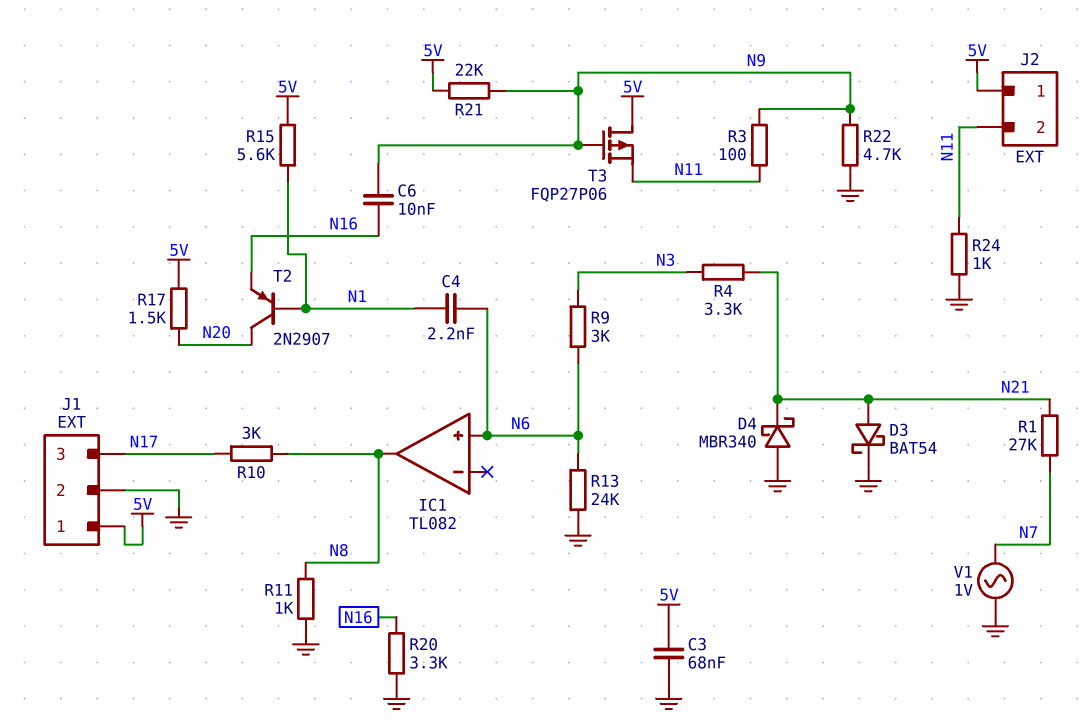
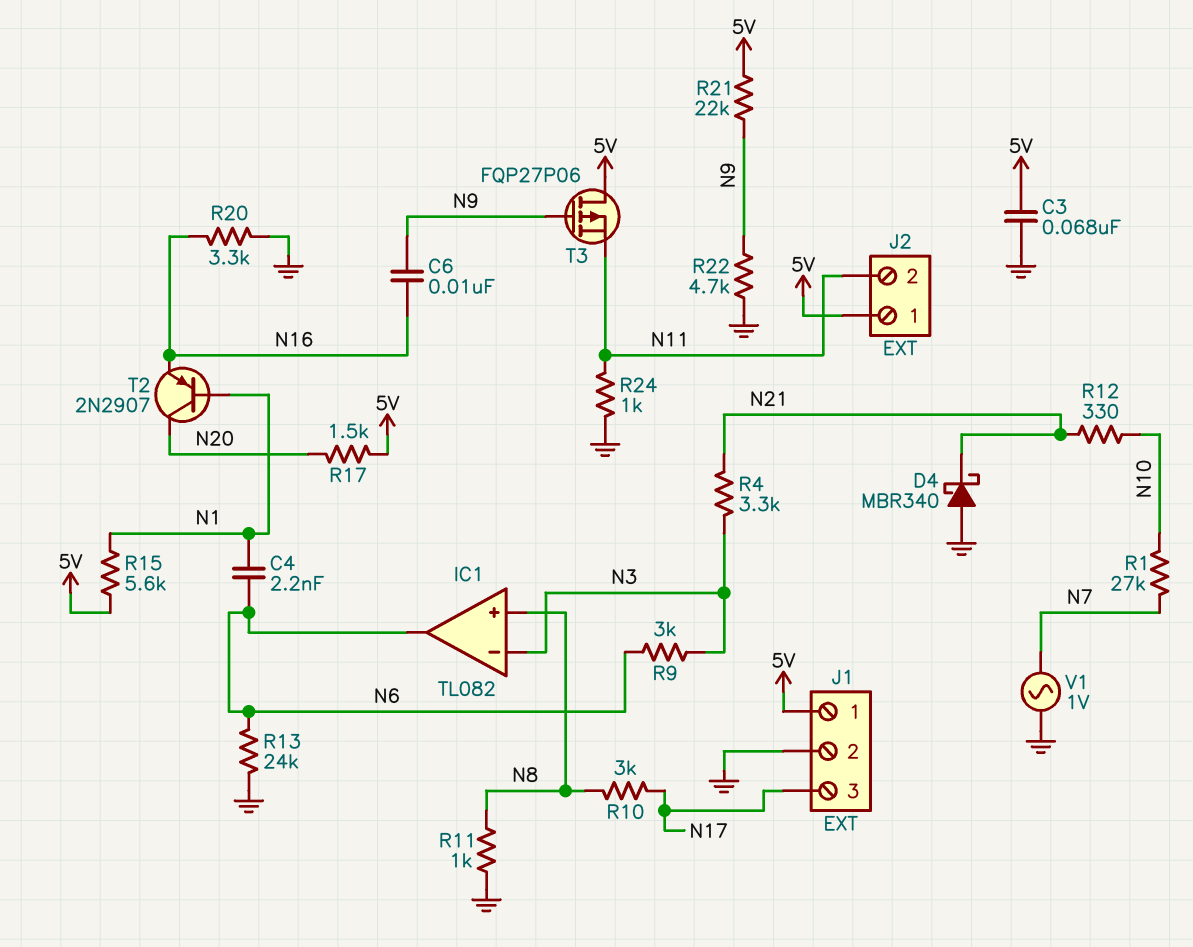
D3: schottky BAT54 (A N21, K GND) -> none
IC1 pin in+: N6 -> N8
IC1 pin in-: none -> N3
IC1 pin out: N8 -> N6
R1: 27k (N7, N21) -> 27k (N7, N10)
R3: 100 (N9, N11) -> none
R12: none -> 330 (N10, N21)

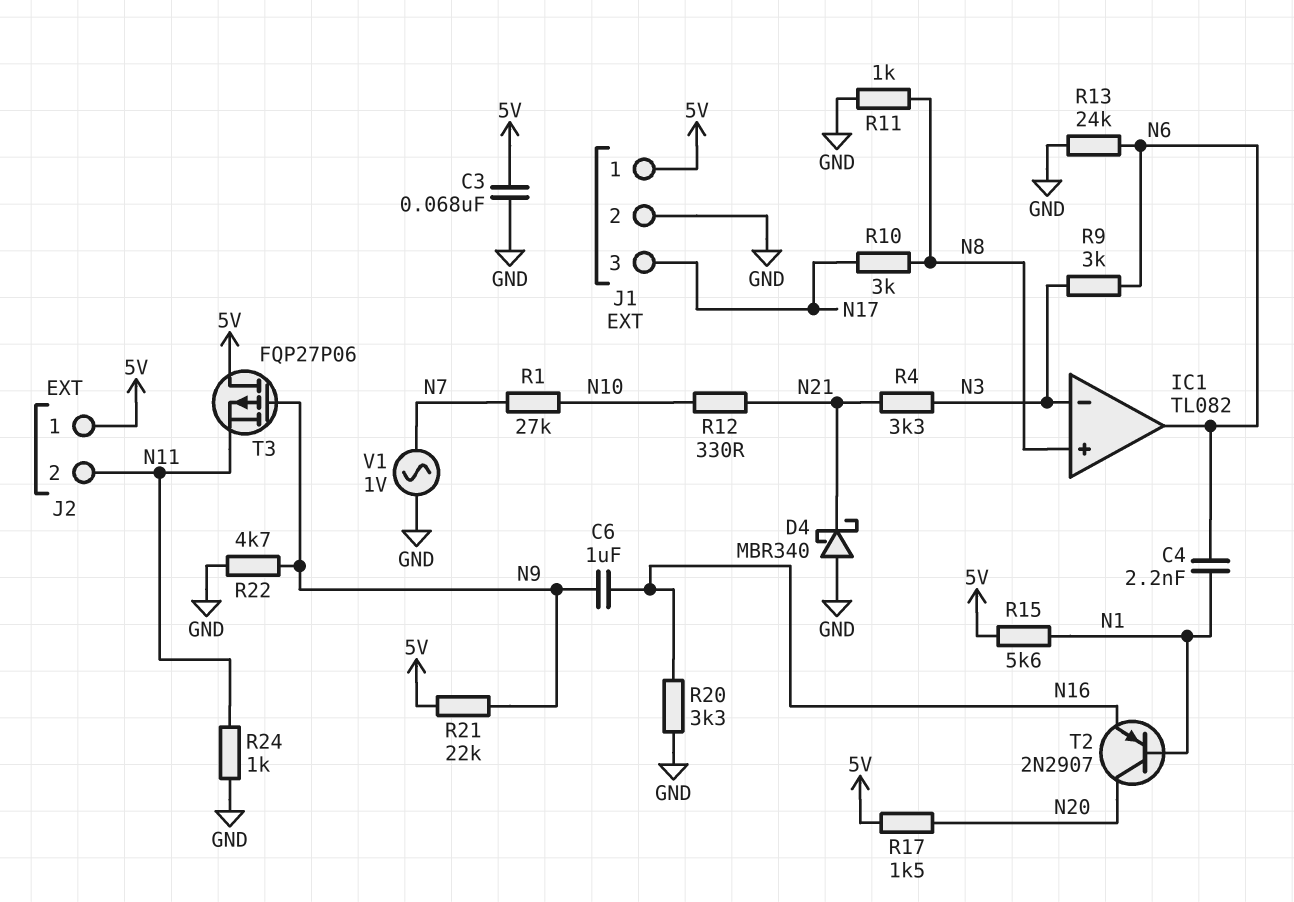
C6: 10nF (N9, N16) -> 1uF (N9, N16)

